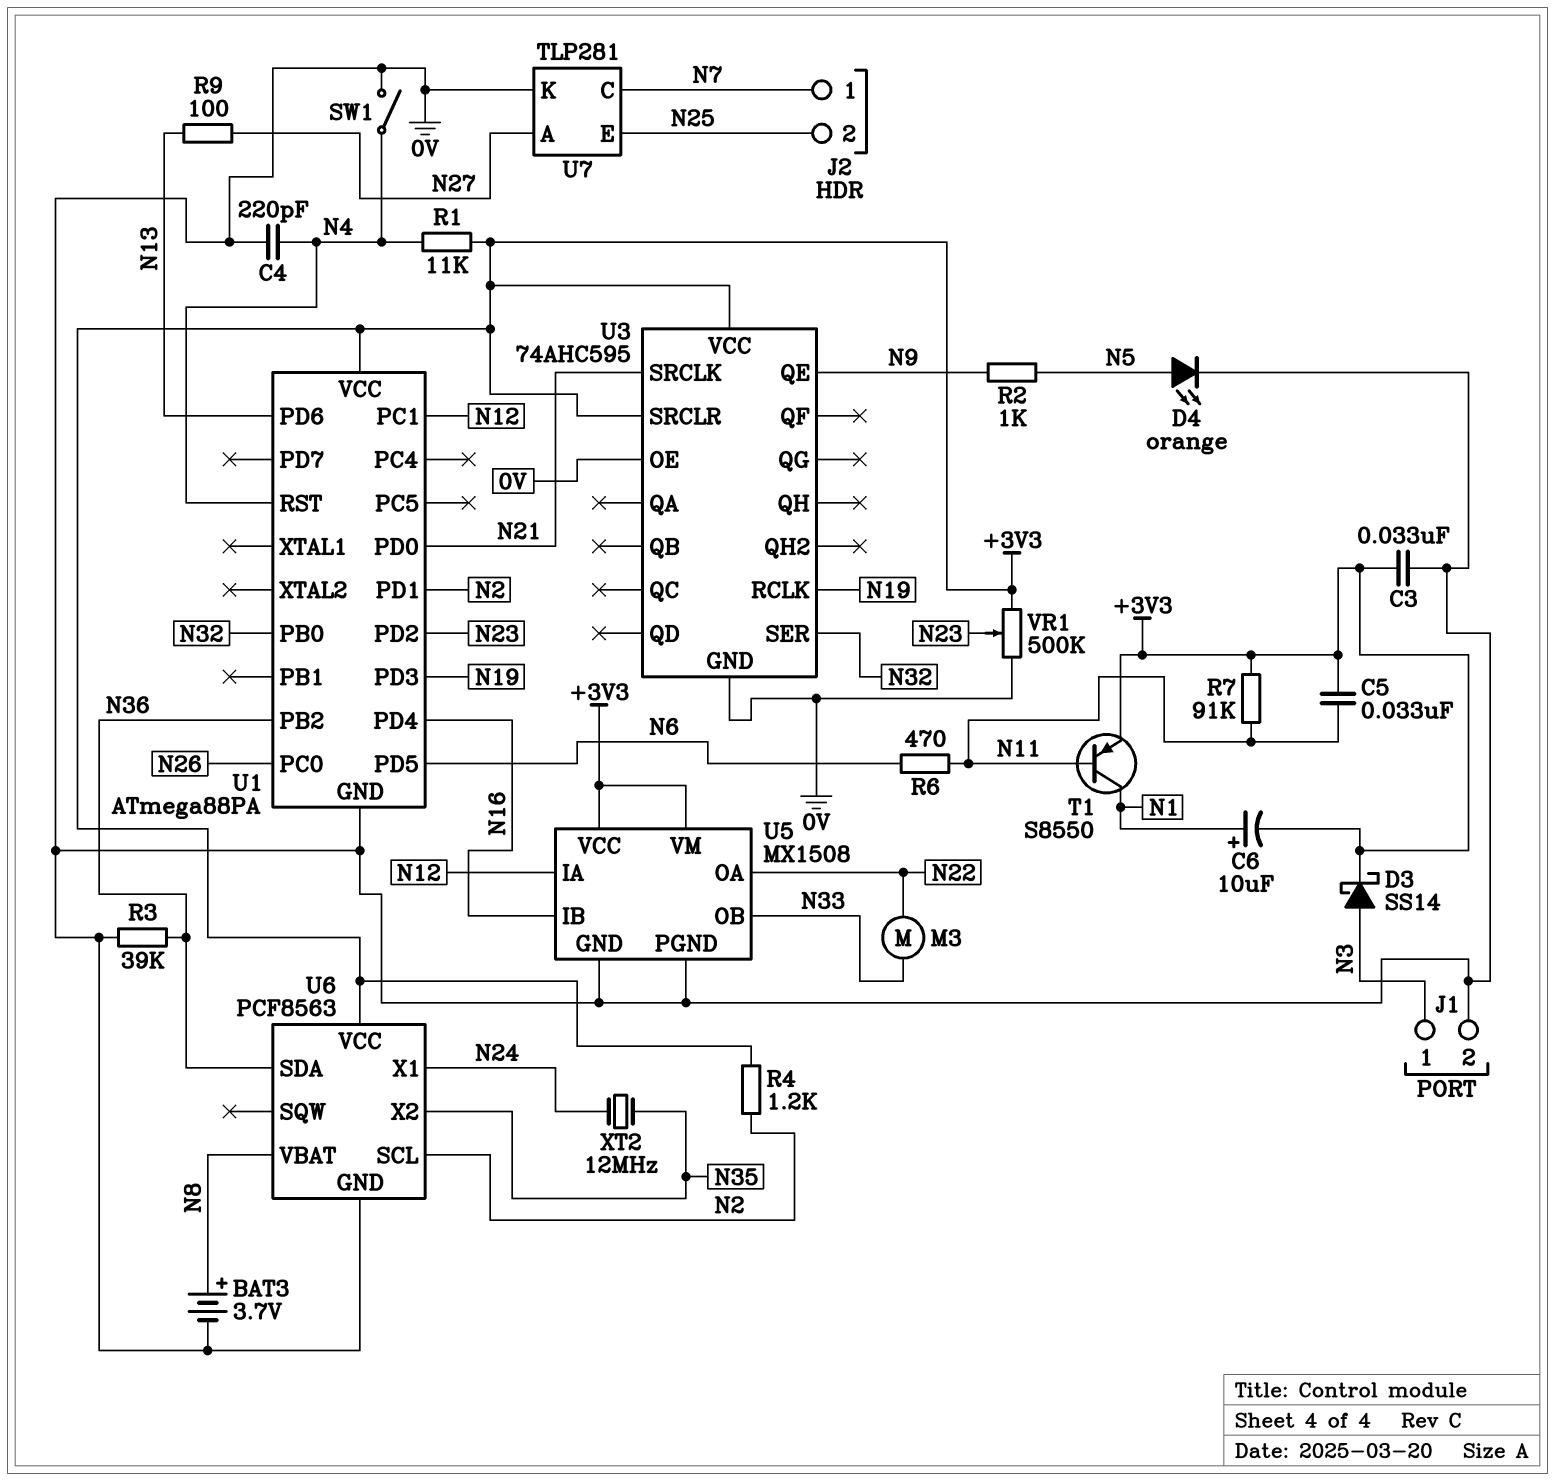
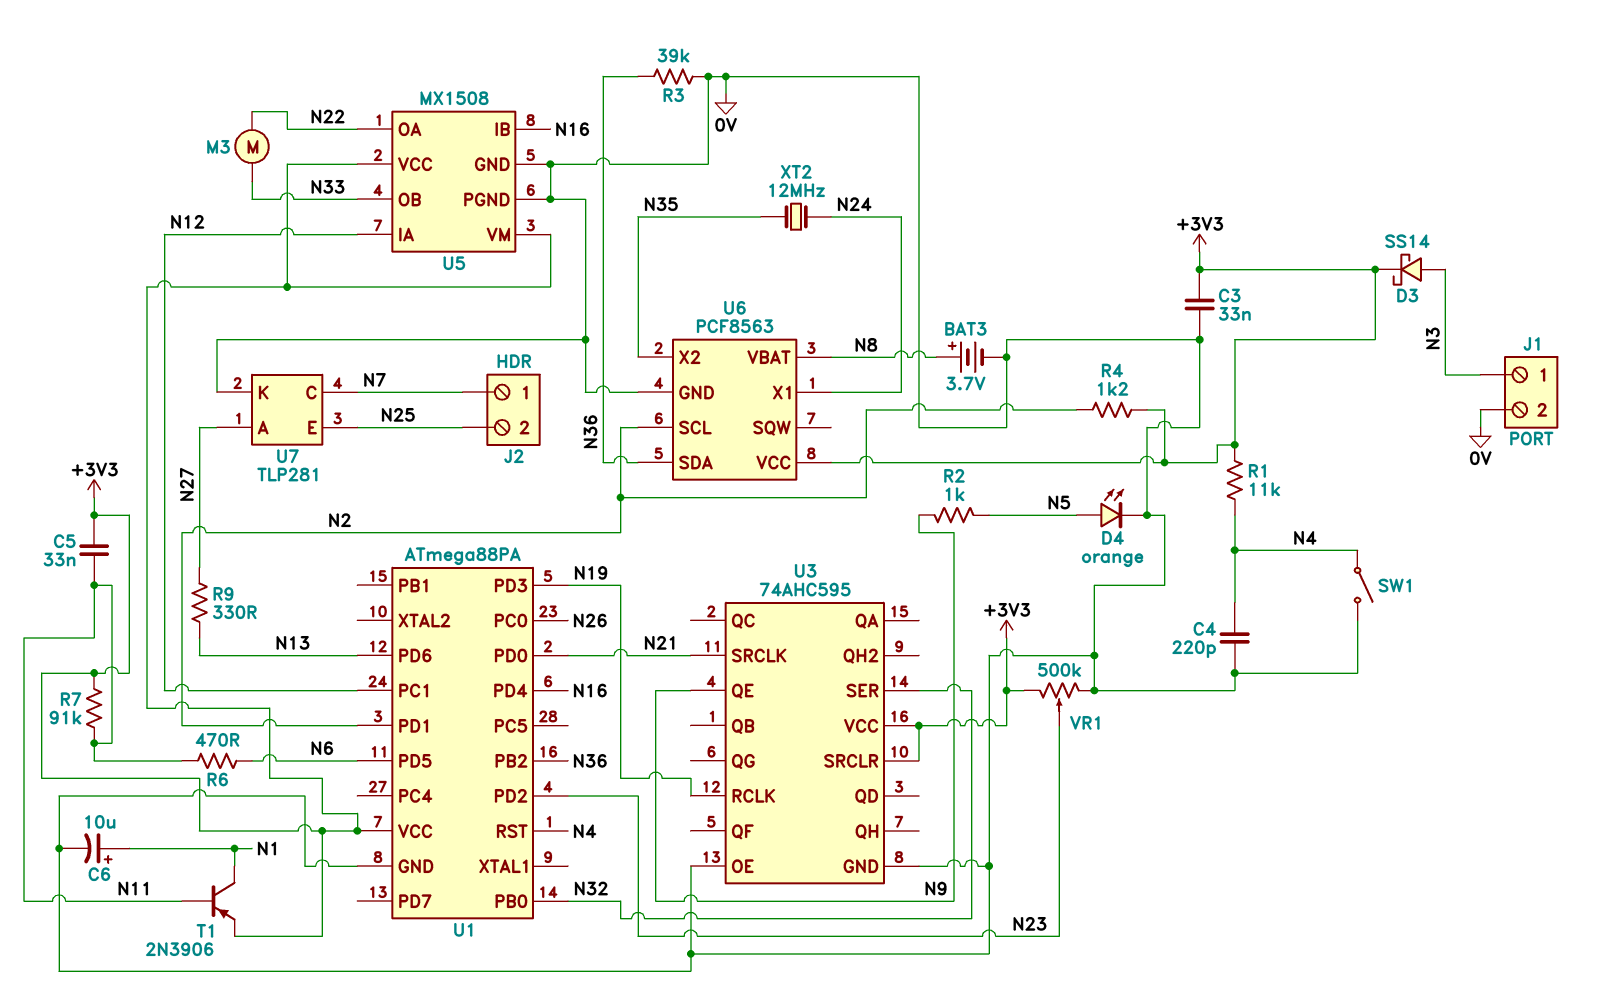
C6: 10uF (plus N1, minus +3V3) -> 10uF (plus N1, minus 0V)
R9: 100 (N13, N27) -> 330 (N13, N27)
T1: PNP S8550 (B N11, C N1, E +3V3) -> PNP 2N3906 (B N11, C N1, E +3V3)

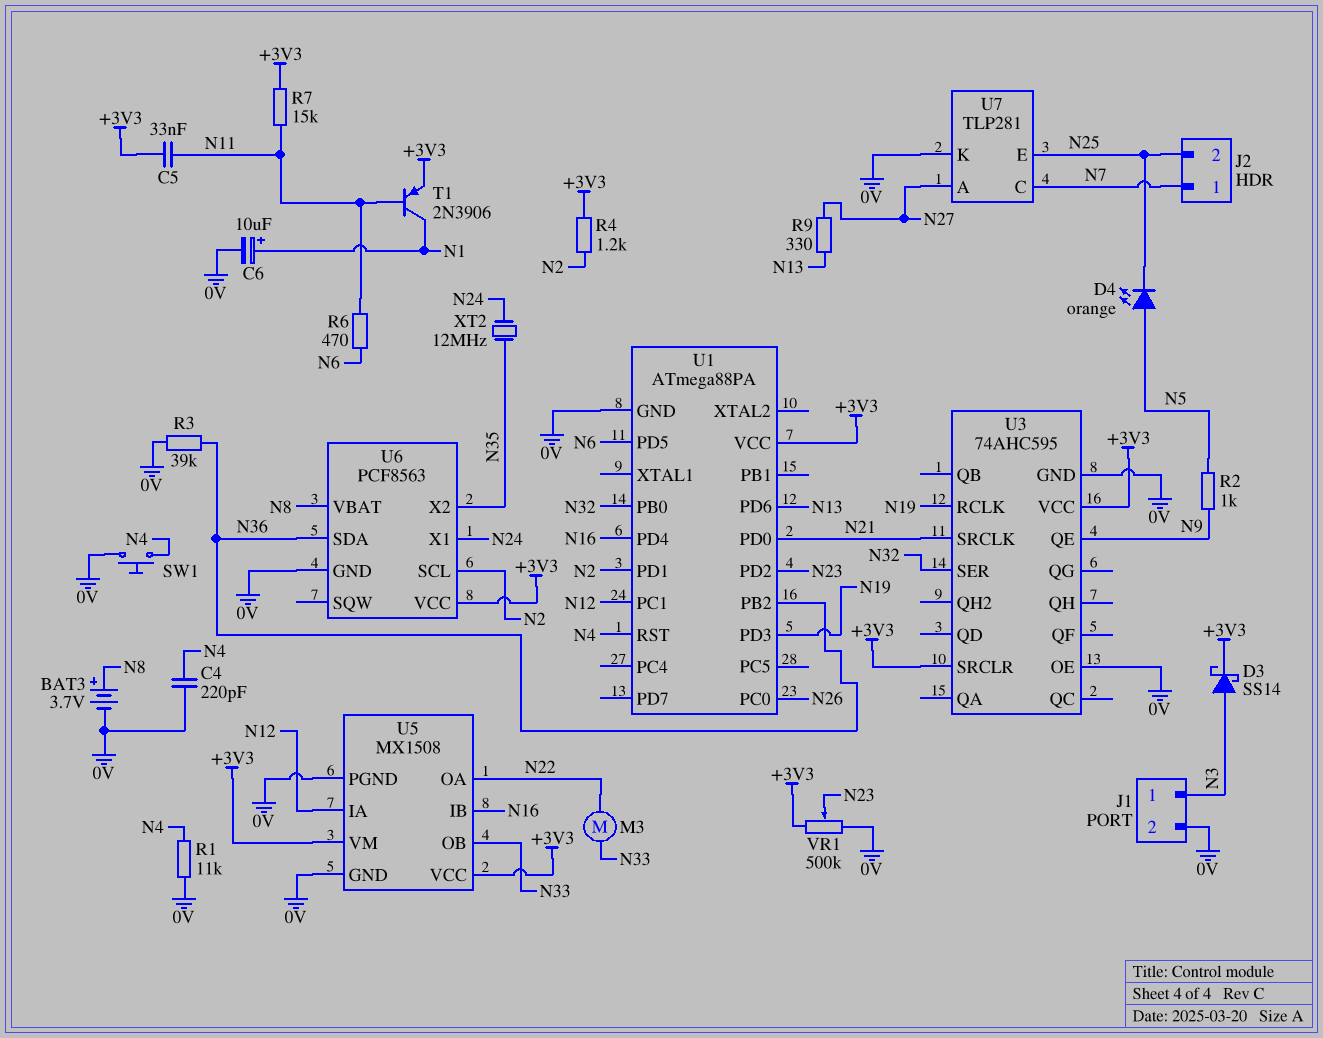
C3: 33nF (+3V3, 0V) -> none
D4: LED orange (A N5, K 0V) -> LED orange (A N5, K N25)
R1: 11k (+3V3, N4) -> 11k (0V, N4)
R7: 91k (+3V3, N11) -> 15k (+3V3, N11)
SW1: switch (0V, N4) -> button (0V, N4)

